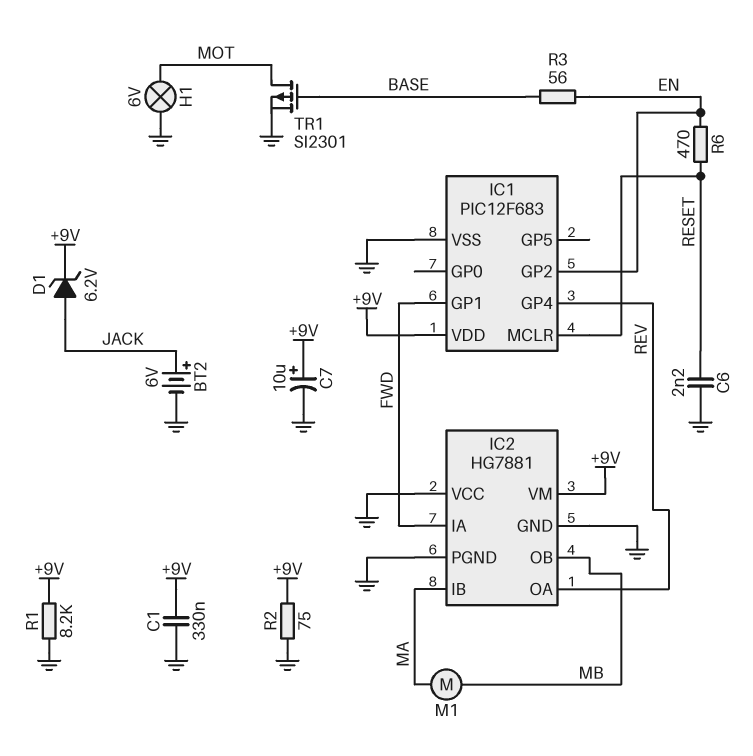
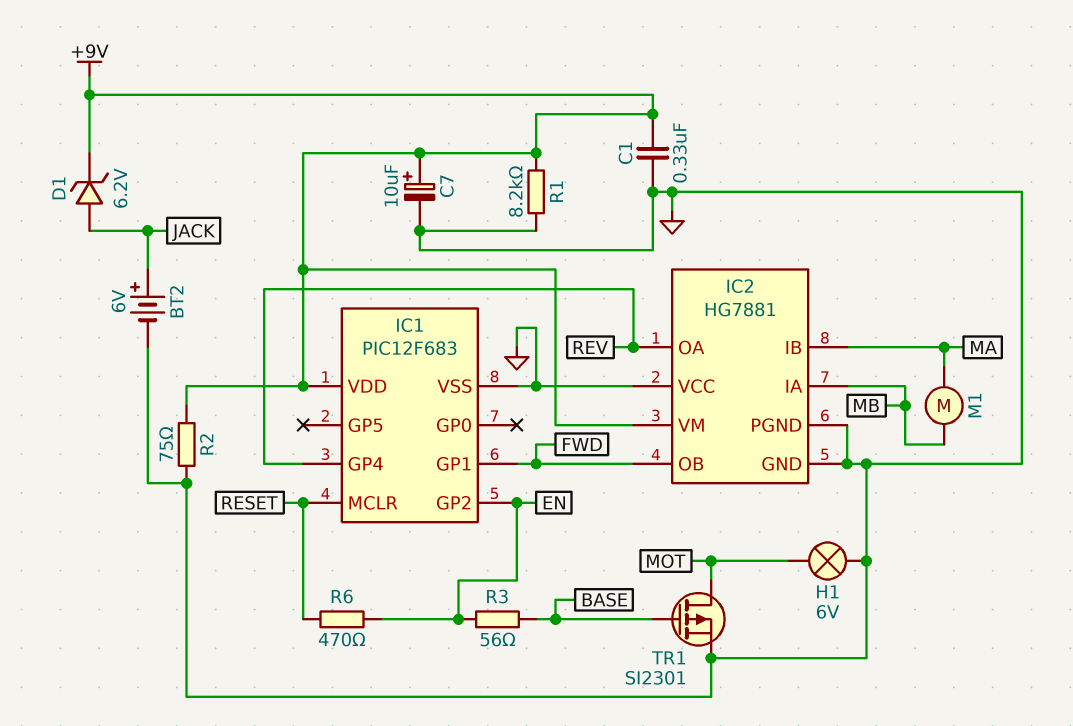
C6: 2.2nF (GND, RESET) -> none
IC2 pin IA: FWD -> MB
IC2 pin OB: MB -> FWD

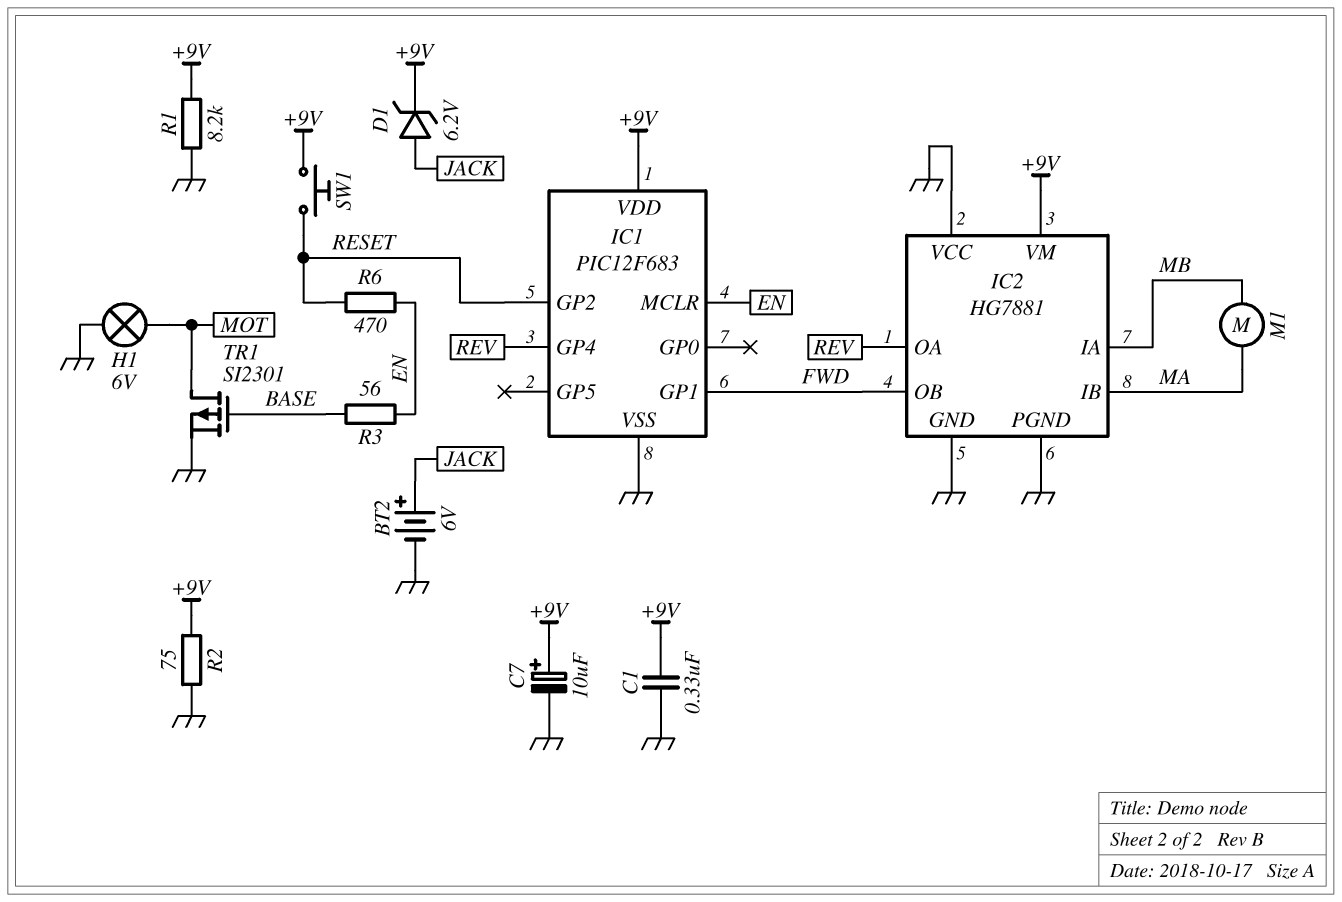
IC1 pin GP2: EN -> RESET
IC1 pin MCLR: RESET -> EN
SW1: none -> button (+9V, RESET)

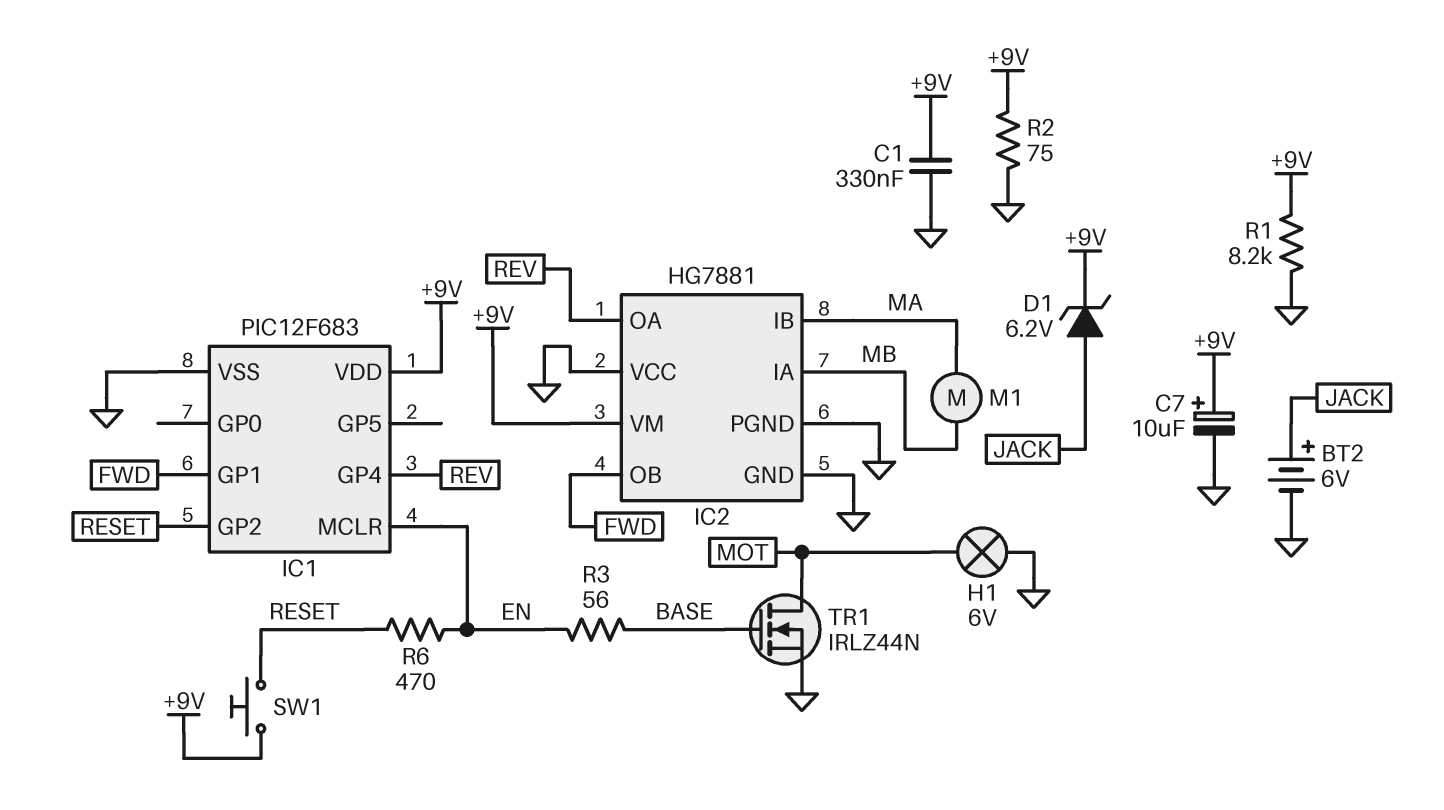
TR1: PMOS SI2301 (G BASE, D MOT, S GND) -> NMOS IRLZ44N (G BASE, D MOT, S GND)

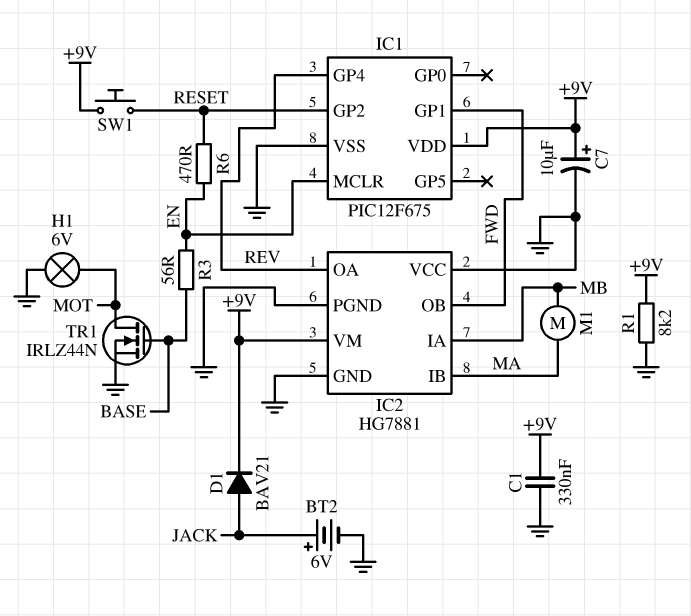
D1: zener 6.2V (A JACK, K +9V) -> diode BAV21 (A JACK, K +9V)
IC1: PIC12F683 -> PIC12F675
R2: 75 (+9V, GND) -> none

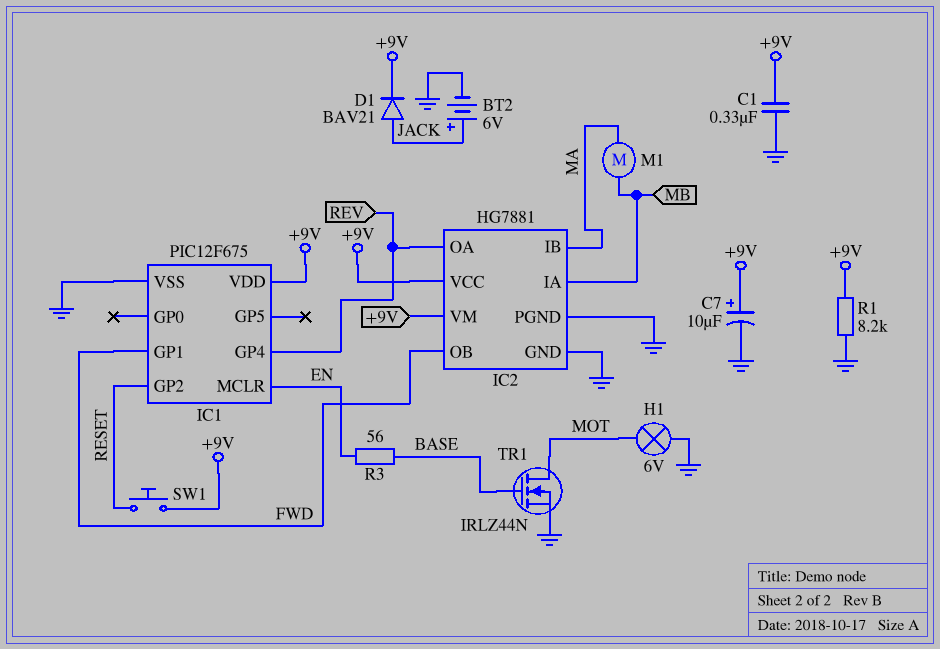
IC2 pin VCC: GND -> +9V
R6: 470 (EN, RESET) -> none

